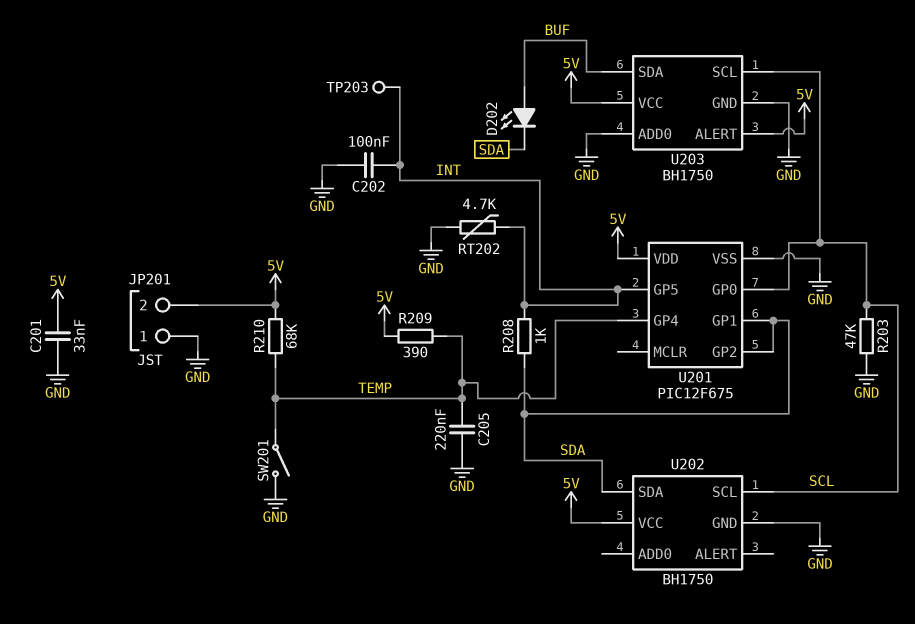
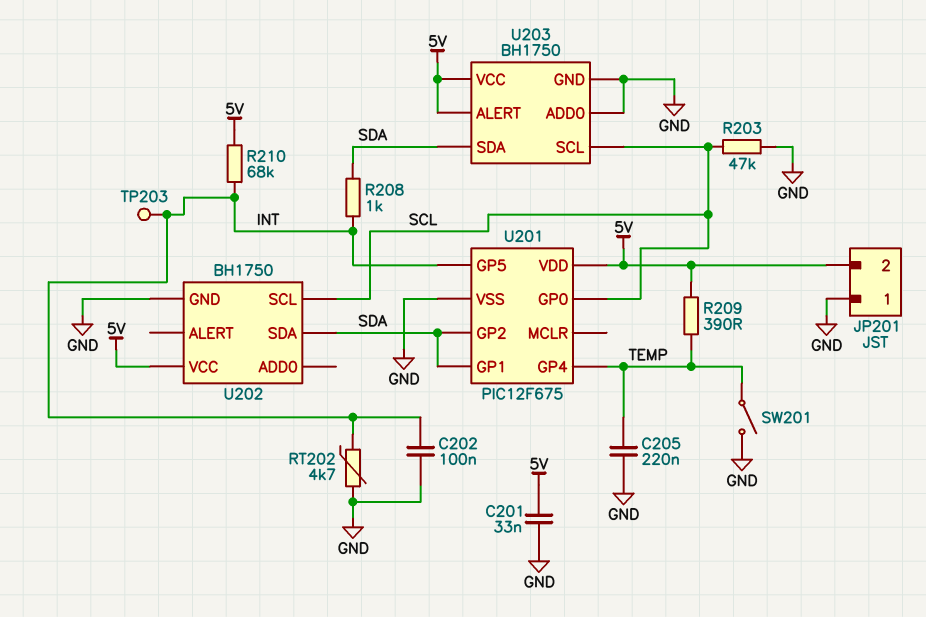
D202: LED (A BUF, K SDA) -> none
R210: 68k (5V, TEMP) -> 68k (5V, INT)
U203 pin SDA: BUF -> SDA

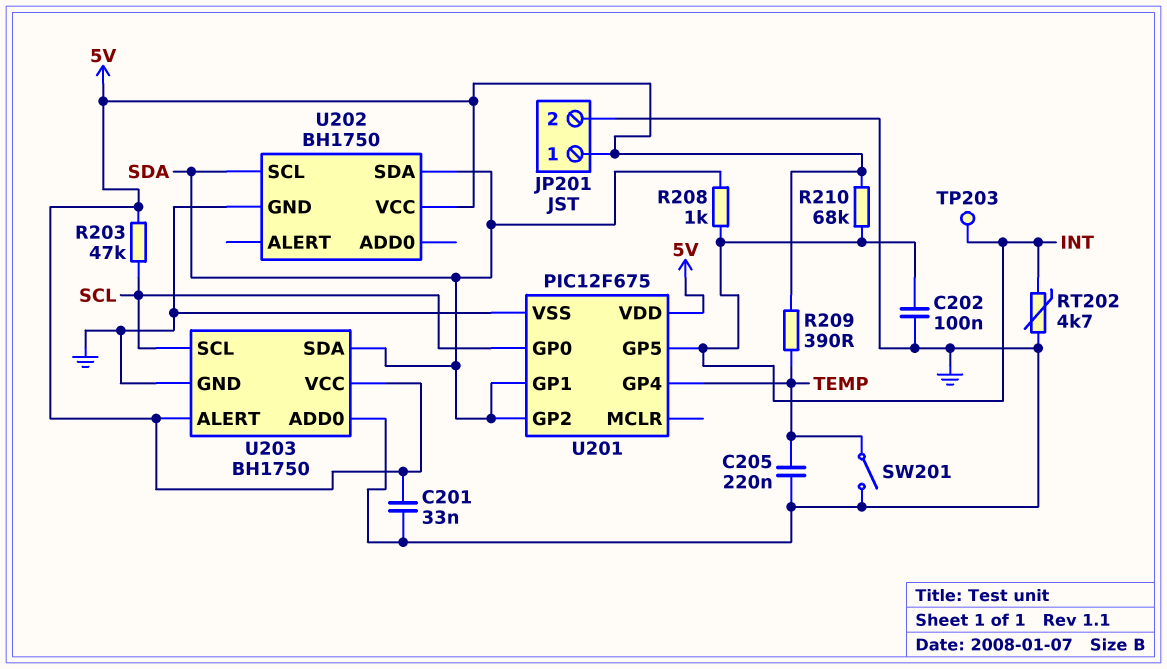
JP201 pin 1: GND -> 5V
JP201 pin 2: 5V -> GND
R203: 47k (GND, SCL) -> 47k (5V, SCL)
U202 pin SCL: SCL -> SDA

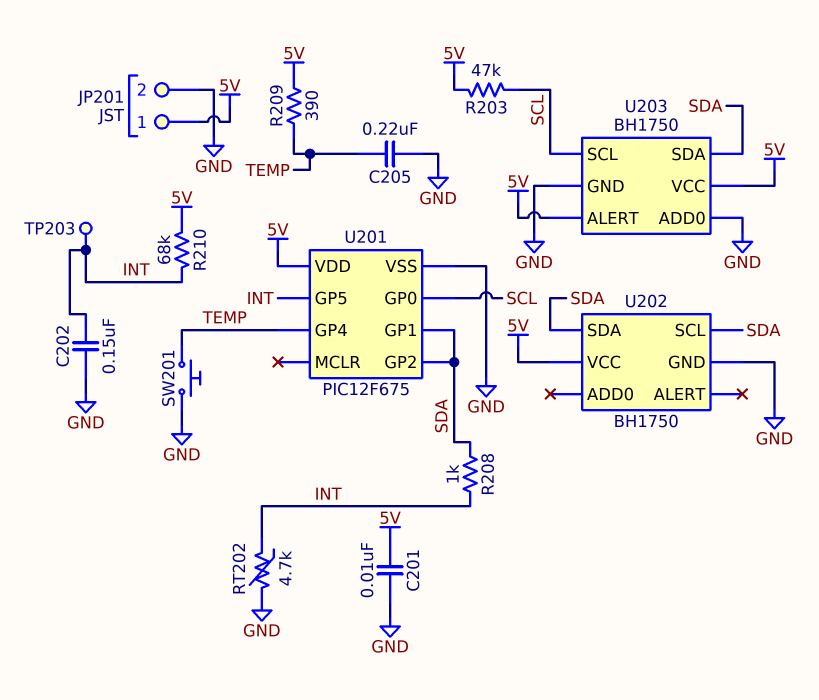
C201: 33nF (5V, GND) -> 10nF (5V, GND)
C202: 100nF (GND, INT) -> 150nF (GND, INT)
SW201: switch (GND, TEMP) -> button (GND, TEMP)

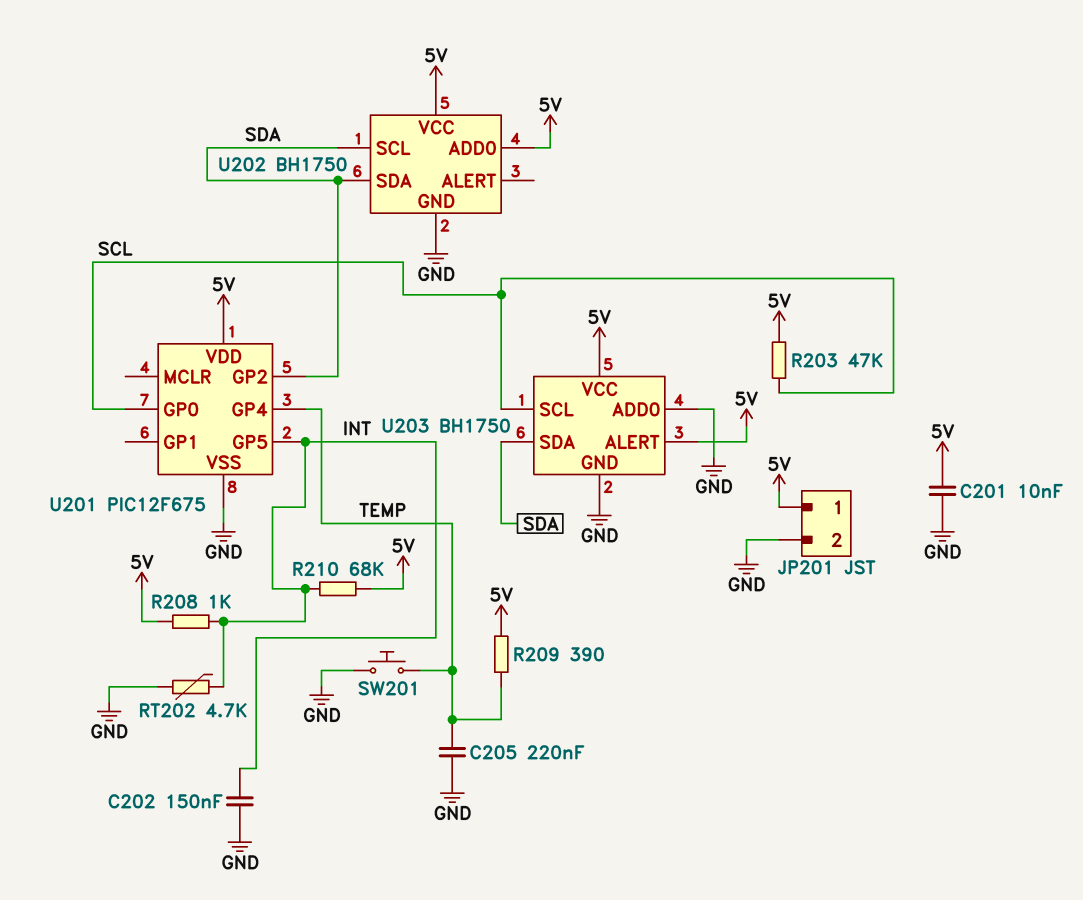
R208: 1k (INT, SDA) -> 1k (5V, INT)
TP203: test point (INT) -> none
U201 pin GP1: SDA -> none
U202 pin ADD0: none -> 5V

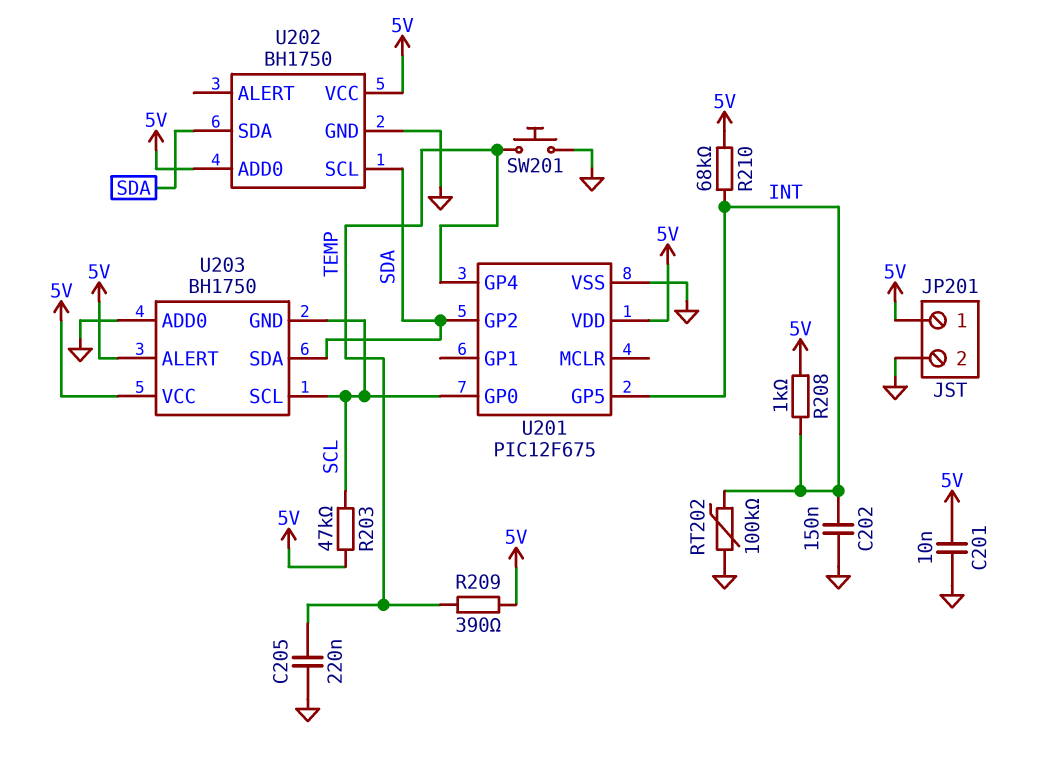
RT202: 4.7k (GND, INT) -> 100k (GND, INT)
U203 pin GND: GND -> SCL

